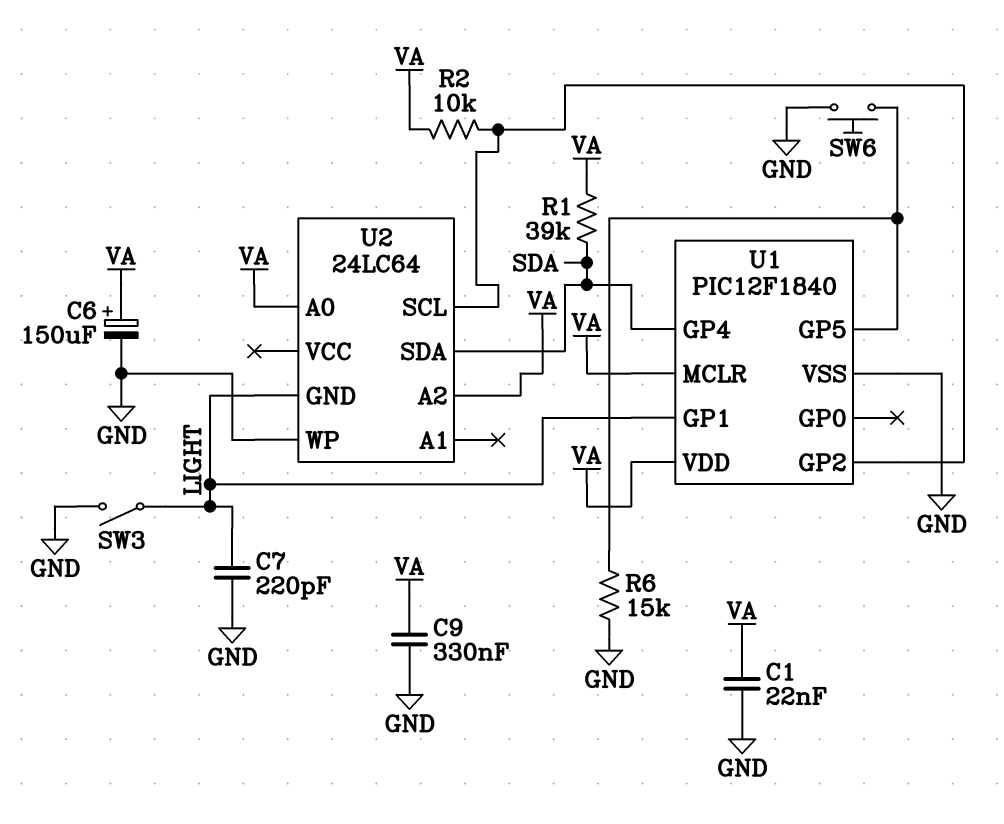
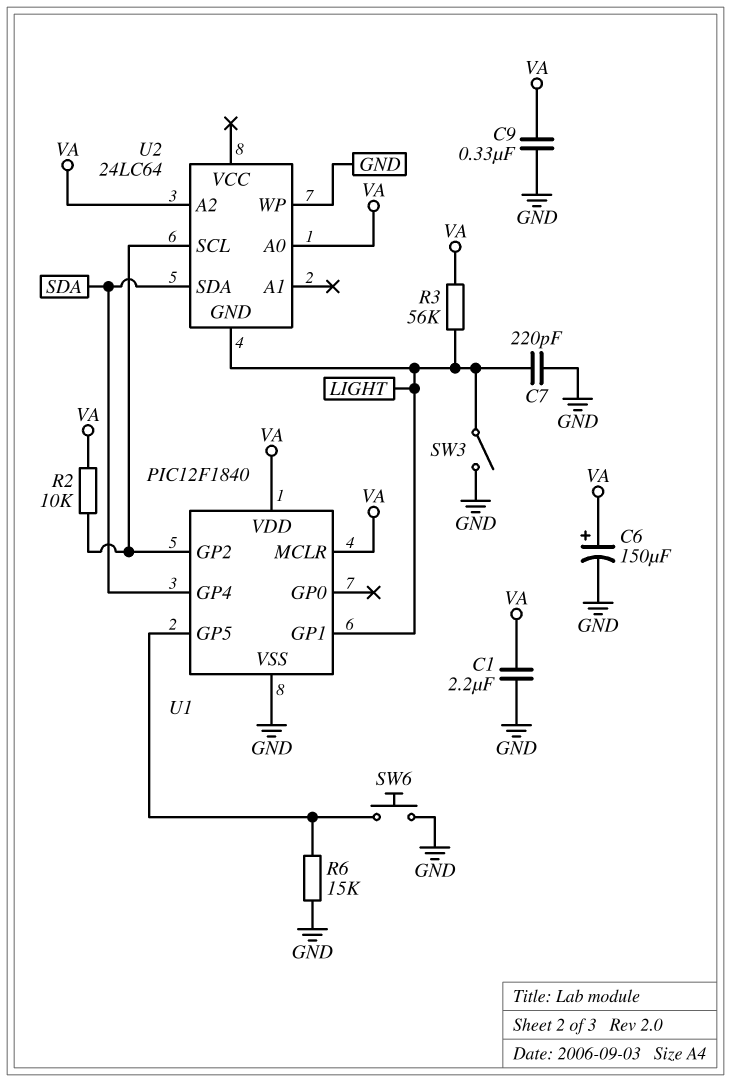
C1: 22nF (GND, VA) -> 2.2uF (GND, VA)
R1: 39k (SDA, VA) -> none
R3: none -> 56k (LIGHT, VA)

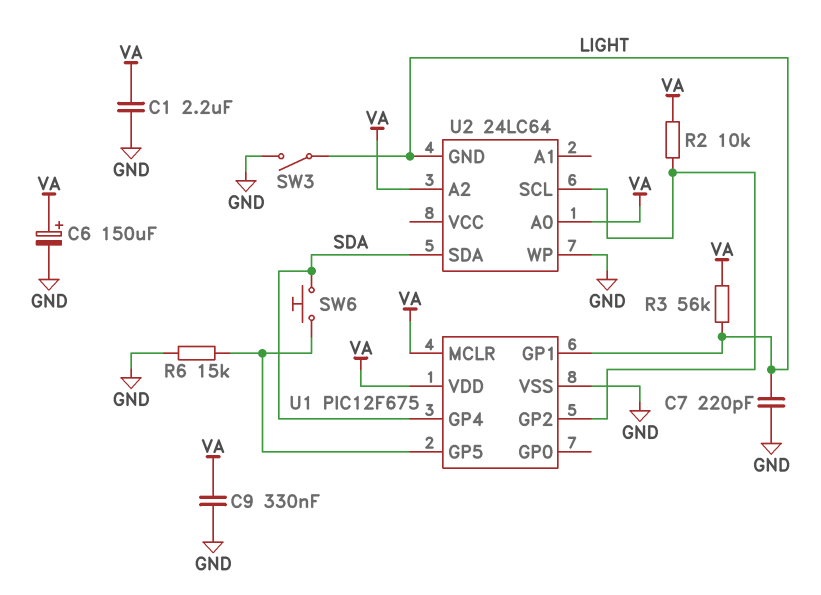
SW6: button (GND, U1/GP5) -> button (SDA, U1/GP5)
U1: PIC12F1840 -> PIC12F675

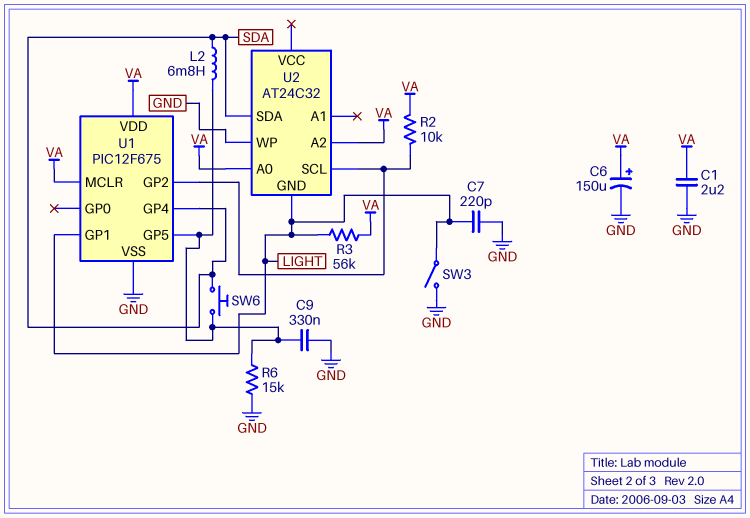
C9: 330nF (GND, VA) -> 330nF (GND, U1/GP5)
L2: none -> 6.8mH (SDA, U1/GP5)
U2: 24LC64 -> AT24C32

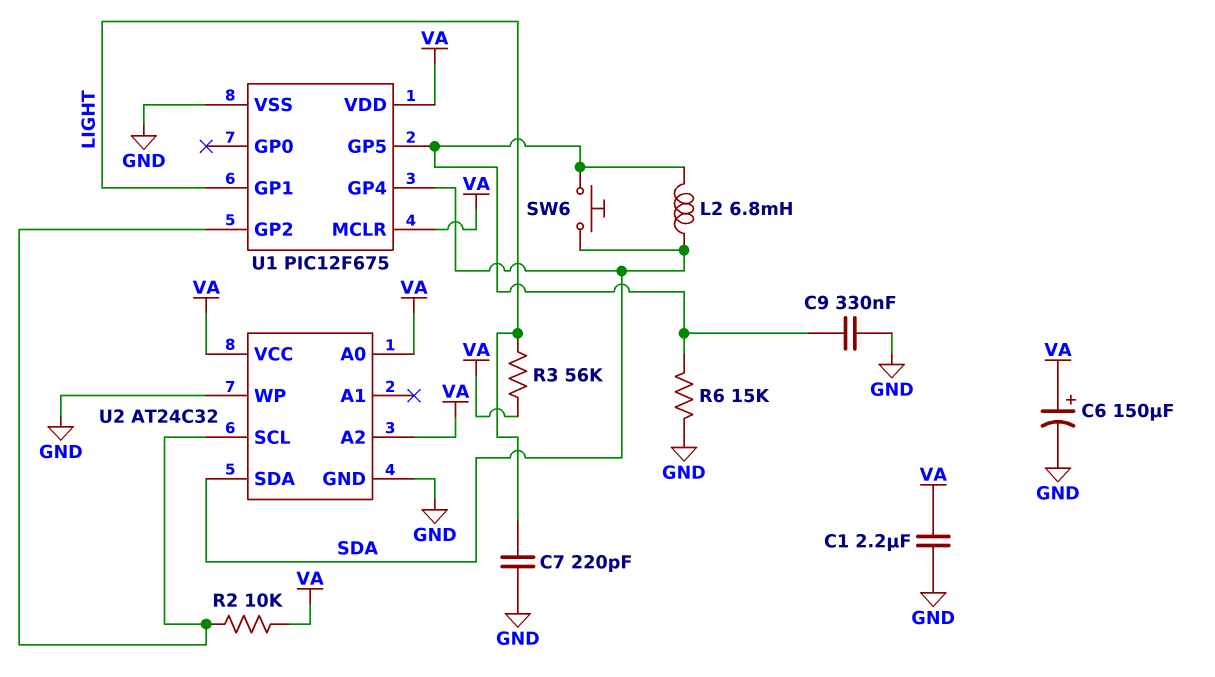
SW3: switch (GND, LIGHT) -> none
U2 pin GND: LIGHT -> GND
U2 pin VCC: none -> VA

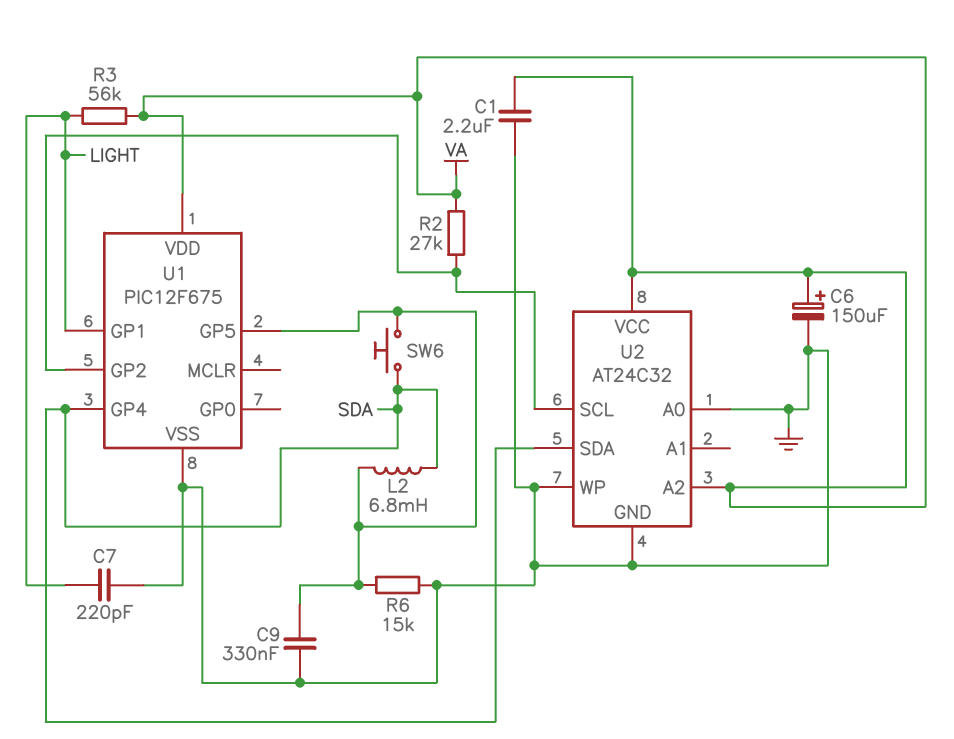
R2: 10k (U1/GP2, VA) -> 27k (U1/GP2, VA)
U1 pin MCLR: VA -> none
U2 pin A0: VA -> GND

